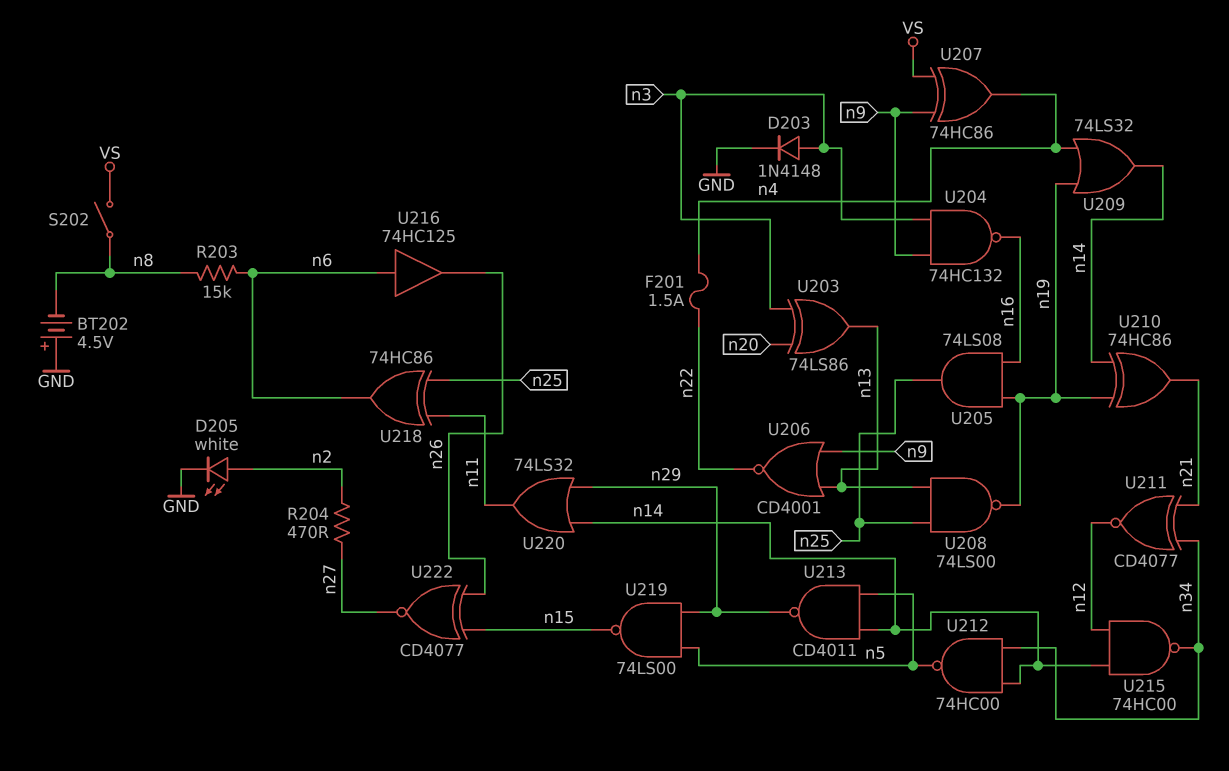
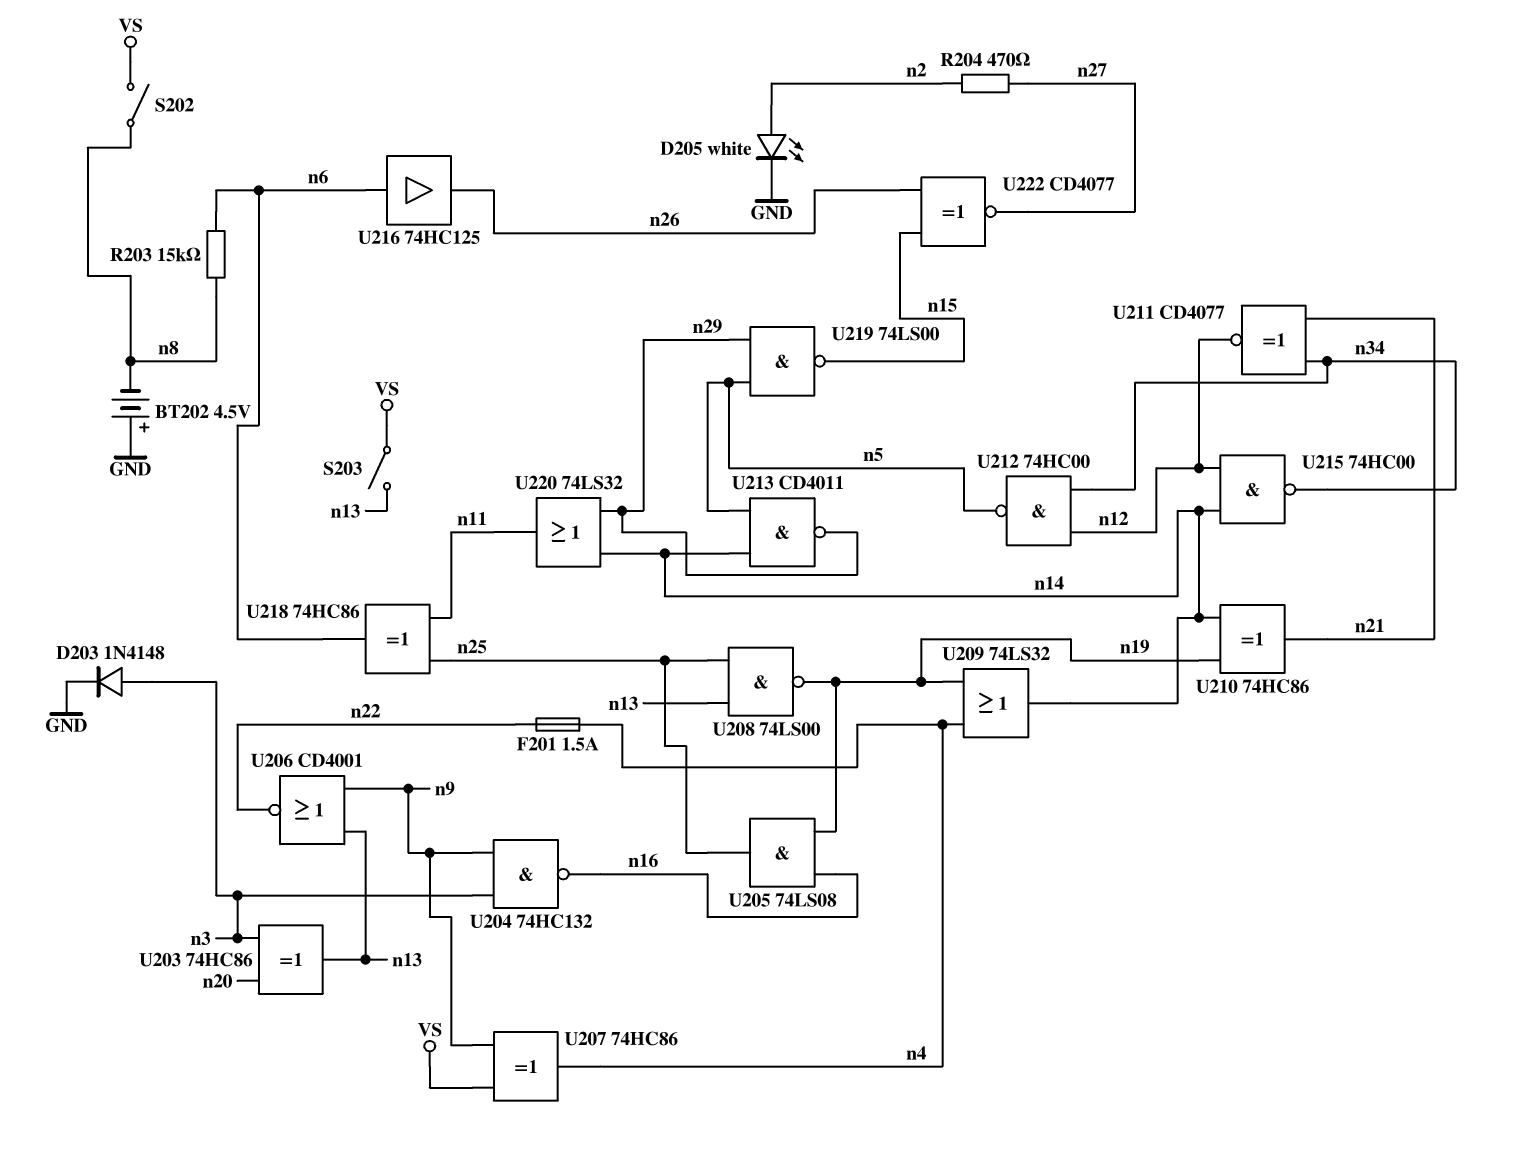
S203: none -> switch (VS, n13)
U203: XOR 74LS86 (in n3, in n20, out n13) -> XOR 74HC86 (in n3, in n20, out n13)
U212: NAND 74HC00 (in n14, in n34, out n5) -> NAND 74HC00 (in n12, in n34, out n5)

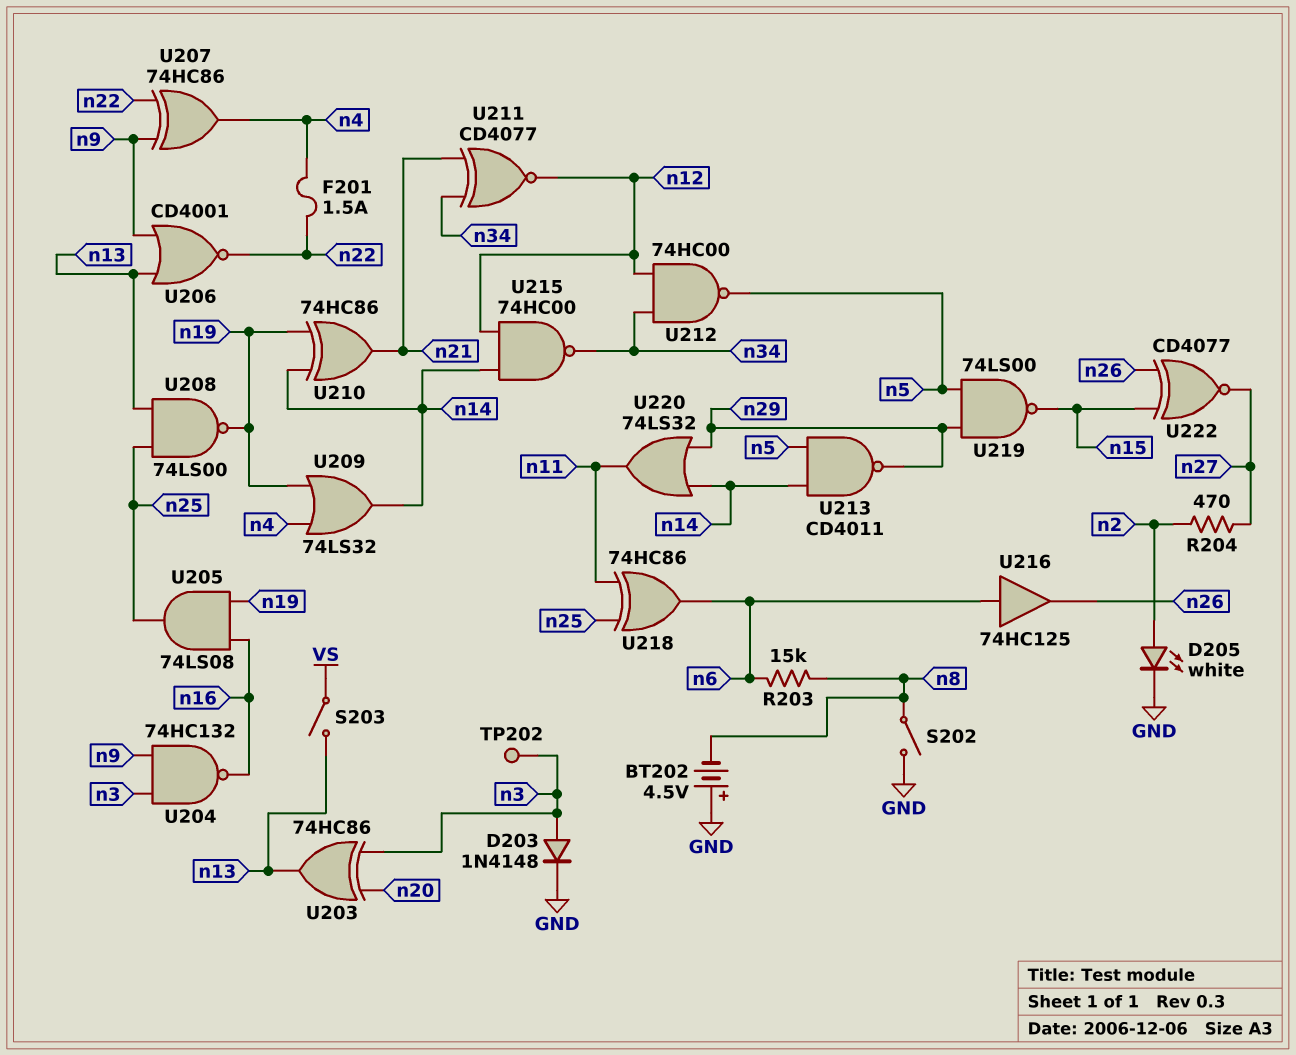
S202: switch (VS, n8) -> switch (GND, n8)
TP202: none -> test point (n3)
U207: XOR 74HC86 (in VS, in n9, out n4) -> XOR 74HC86 (in n9, in n22, out n4)

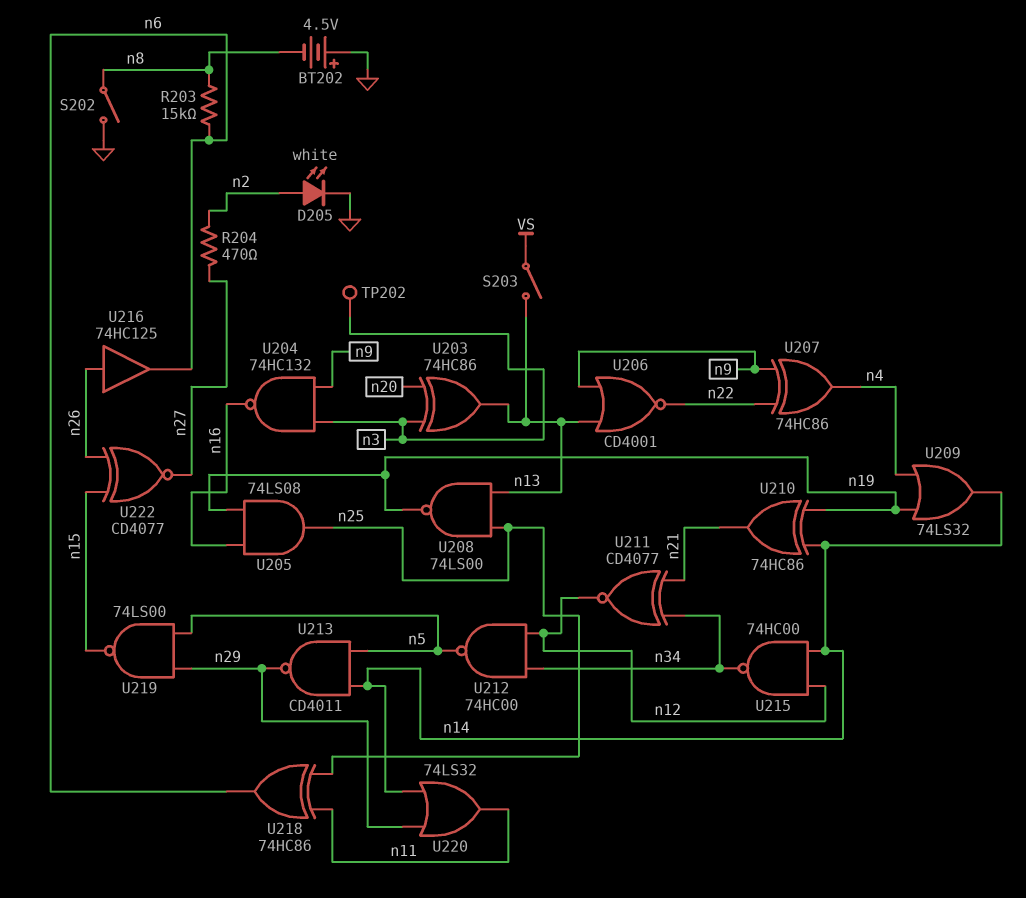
D203: diode 1N4148 (A n3, K GND) -> none
F201: 1.5A (n4, n22) -> none
U216: buffer 74HC125 (in n6, out n26) -> buffer 74HC125 (in n26, out n6)

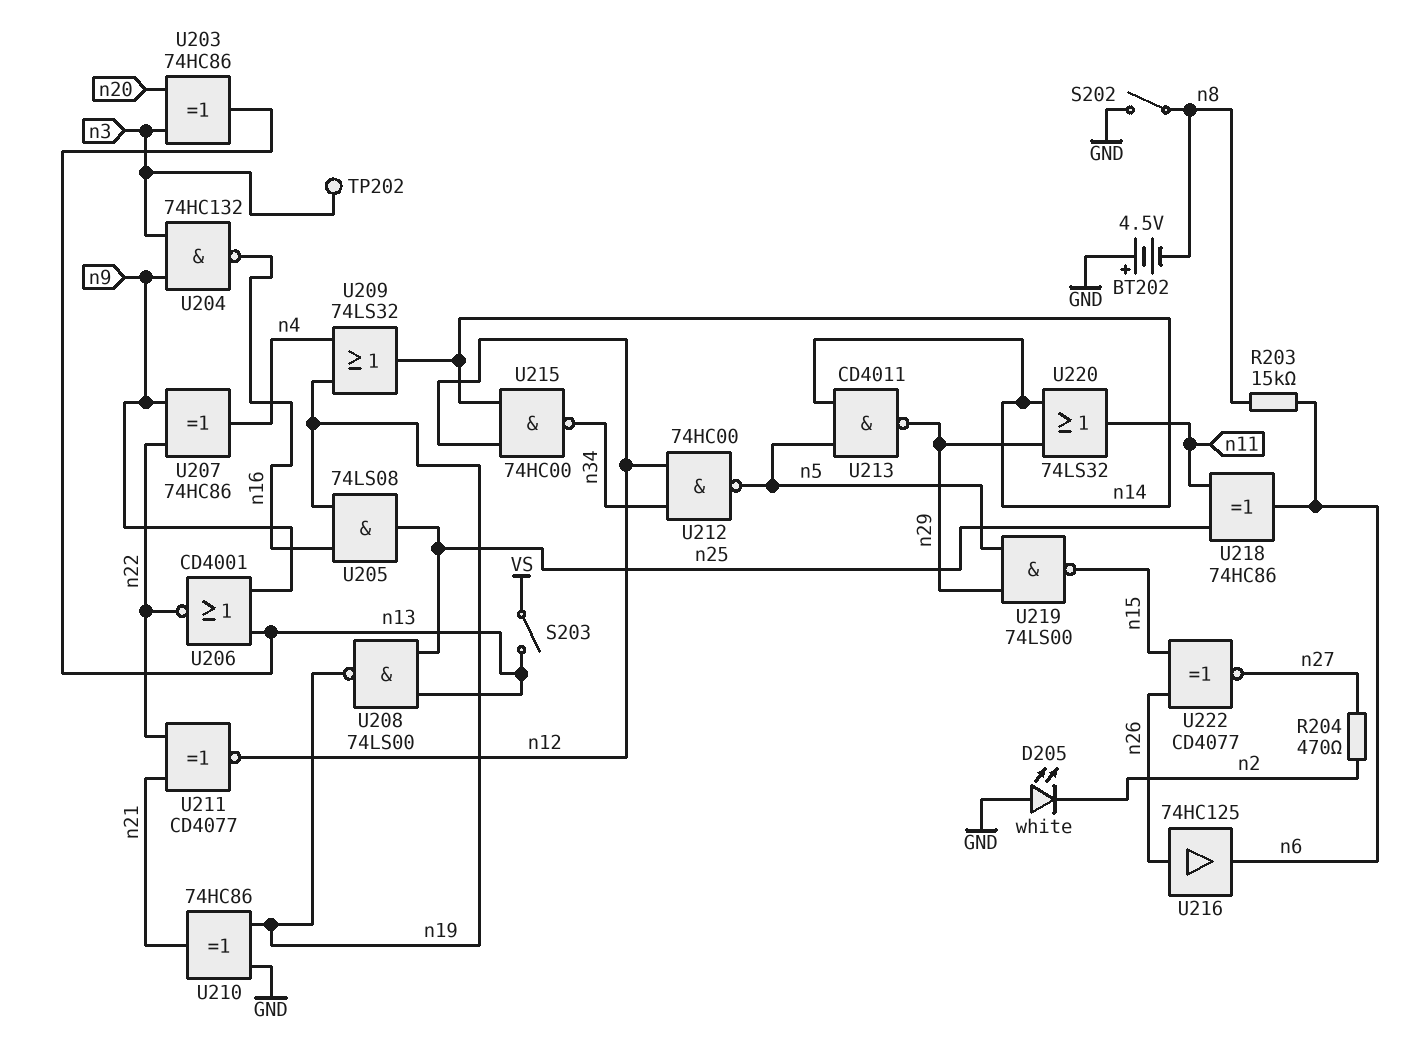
D205: LED white (A n2, K GND) -> LED white (A GND, K n2)
U210: XOR 74HC86 (in n14, in n19, out n21) -> XOR 74HC86 (in GND, in n19, out n21)
U211: XNOR CD4077 (in n21, in n34, out n12) -> XNOR CD4077 (in n21, in n22, out n12)

